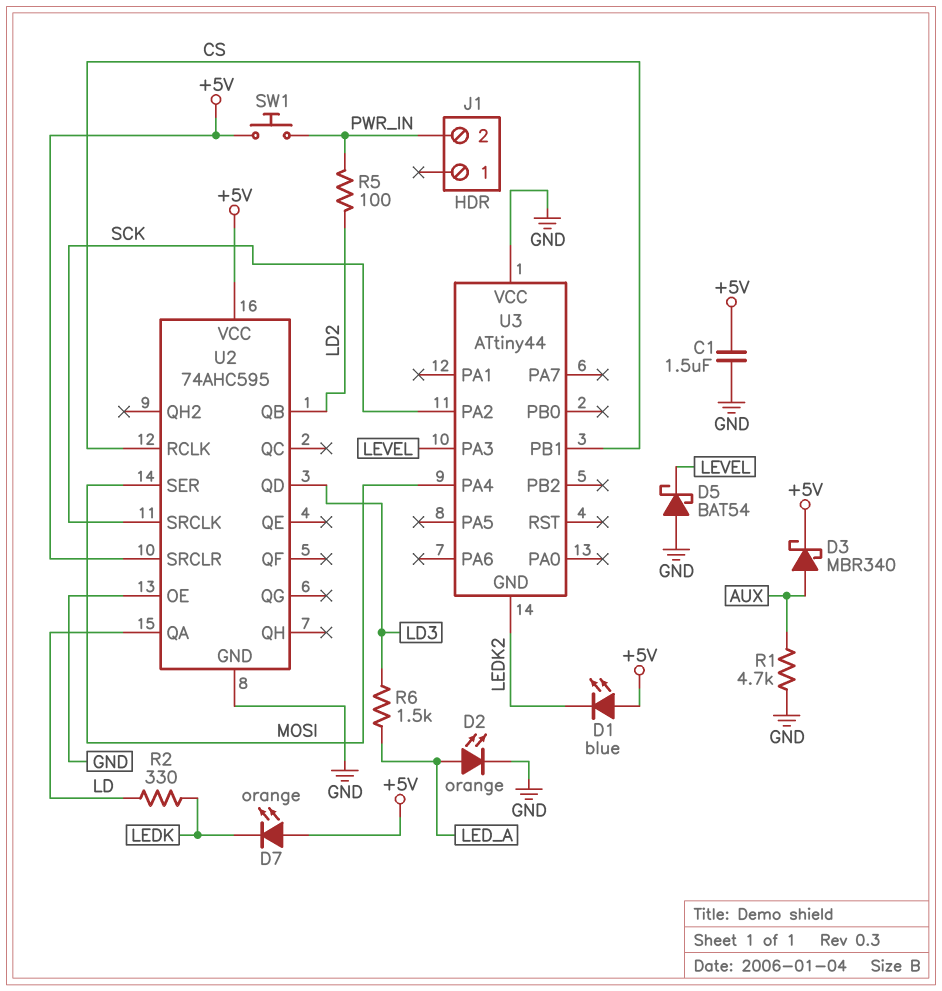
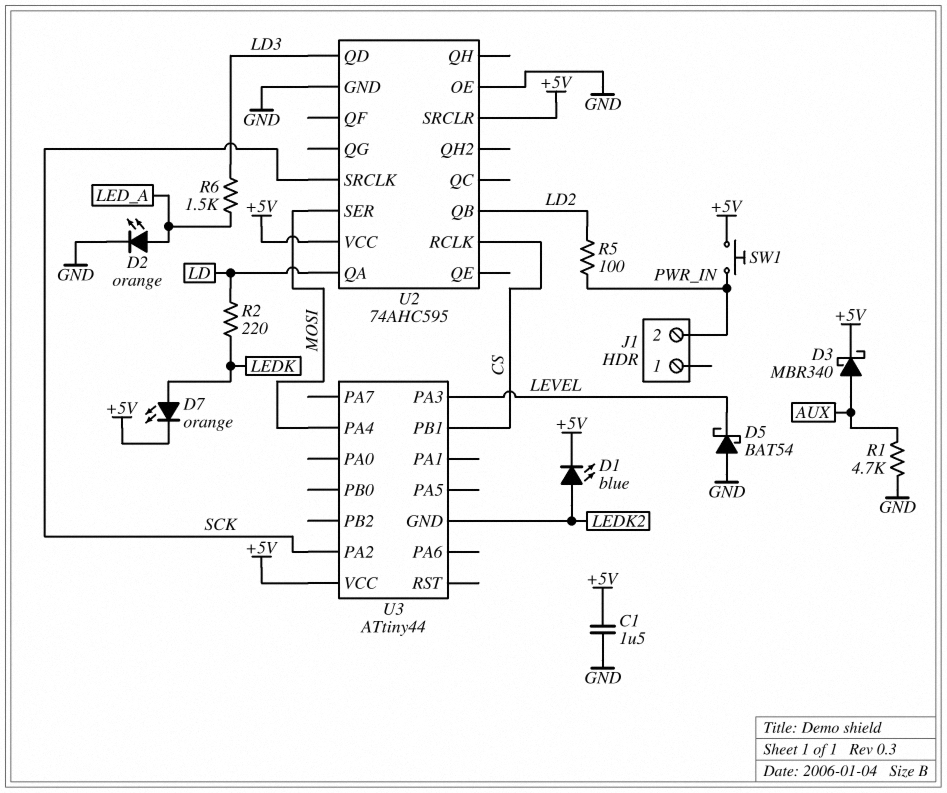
D1: LED blue (A +5V, K LEDK2) -> LED blue (A LEDK2, K +5V)
D7: LED orange (A +5V, K LEDK) -> LED orange (A LEDK, K +5V)
R2: 330 (LD, LEDK) -> 220 (LD, LEDK)
U3 pin VCC: GND -> +5V

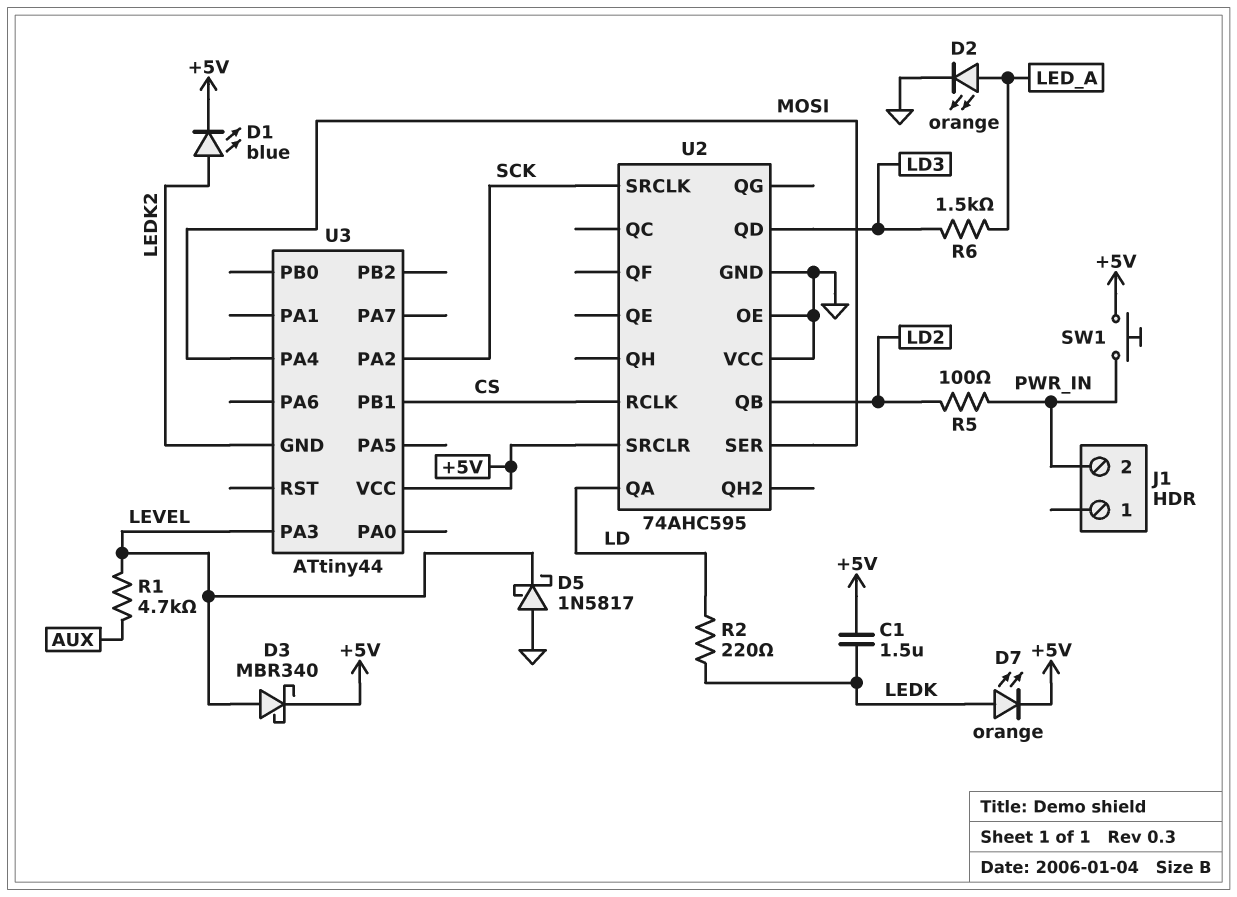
C1: 1.5uF (+5V, GND) -> 1.5uF (+5V, LEDK)
D3: schottky MBR340 (A AUX, K +5V) -> schottky MBR340 (A LEVEL, K +5V)
D5: schottky BAT54 (A GND, K LEVEL) -> schottky 1N5817 (A GND, K LEVEL)
R1: 4.7k (AUX, GND) -> 4.7k (AUX, LEVEL)
U2 pin VCC: +5V -> GND

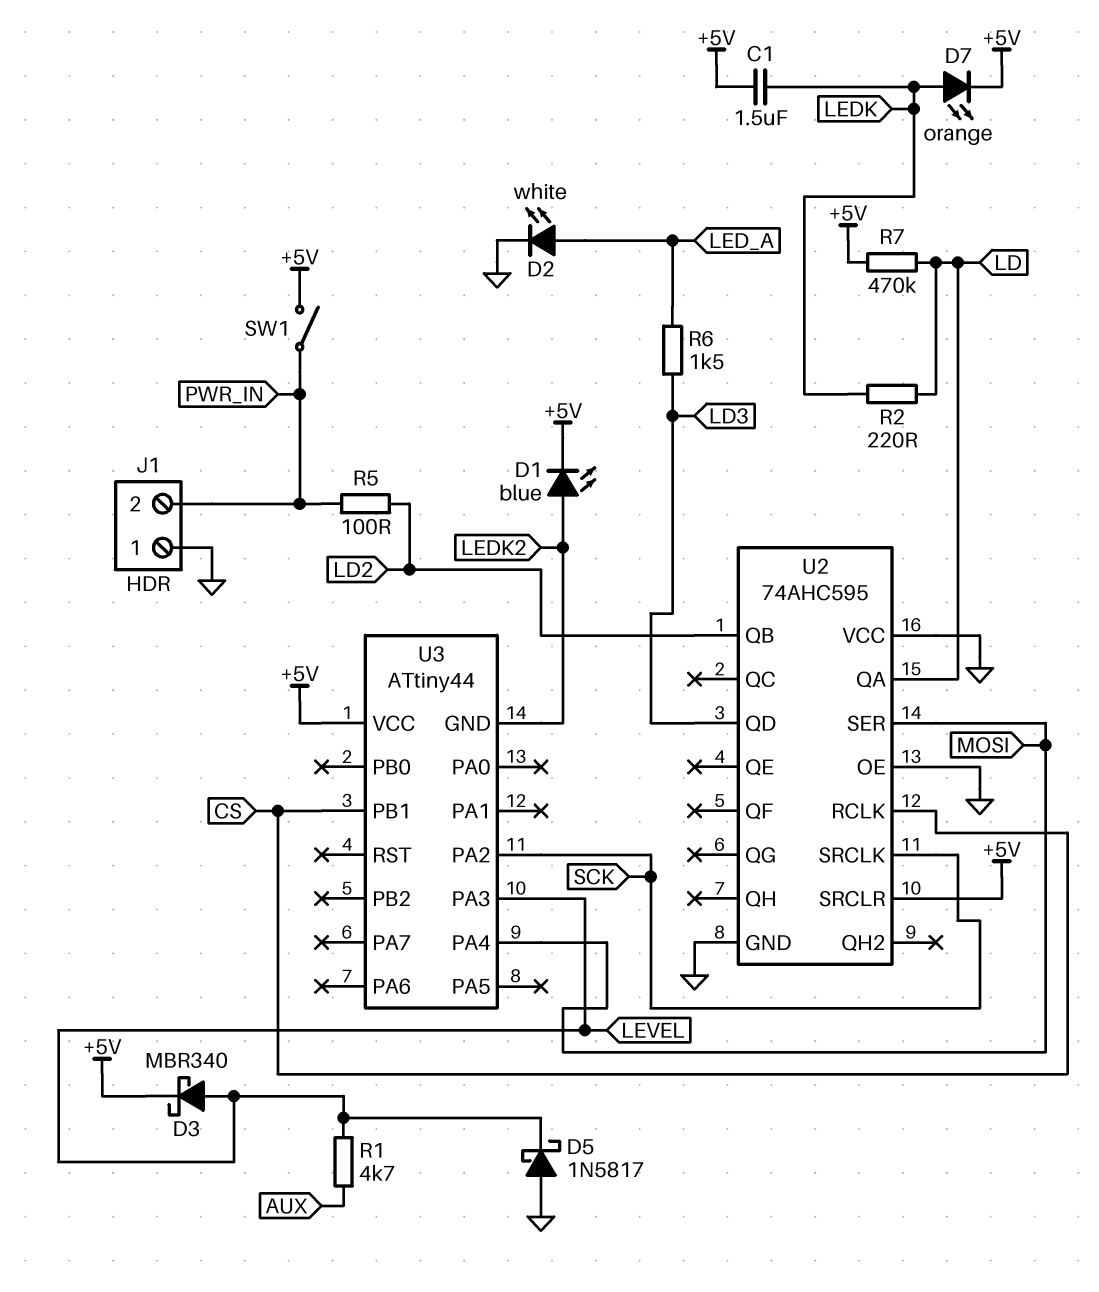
D2: LED orange (A LED_A, K GND) -> LED white (A LED_A, K GND)
J1 pin 1: none -> GND
R7: none -> 470k (+5V, LD)
SW1: button (+5V, PWR_IN) -> switch (+5V, PWR_IN)

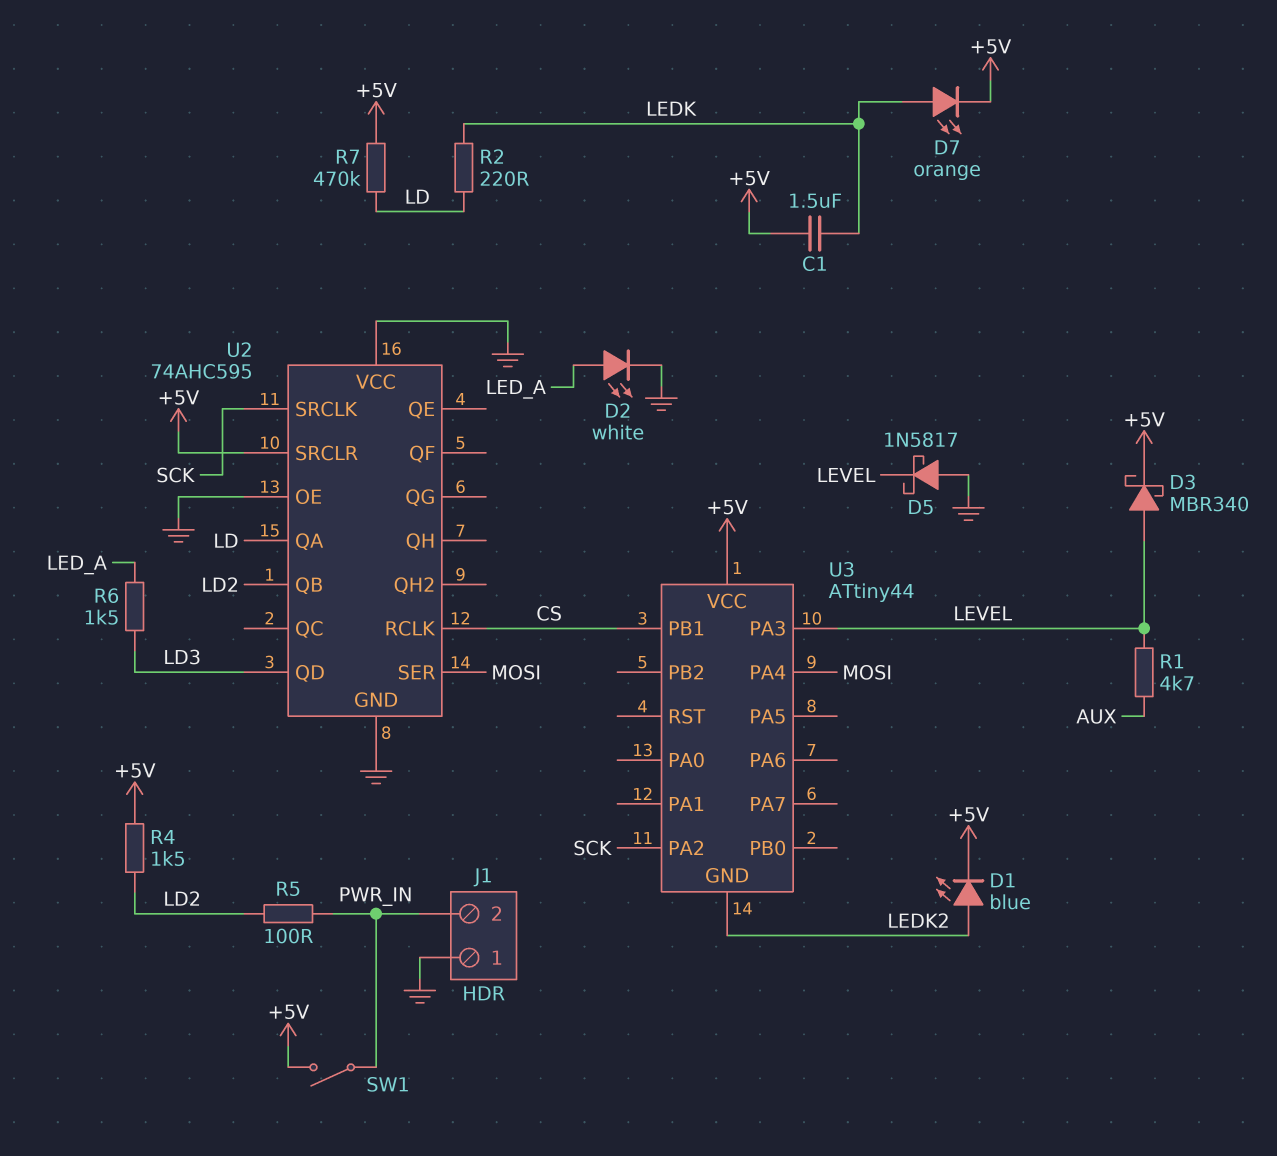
R4: none -> 1.5k (+5V, LD2)

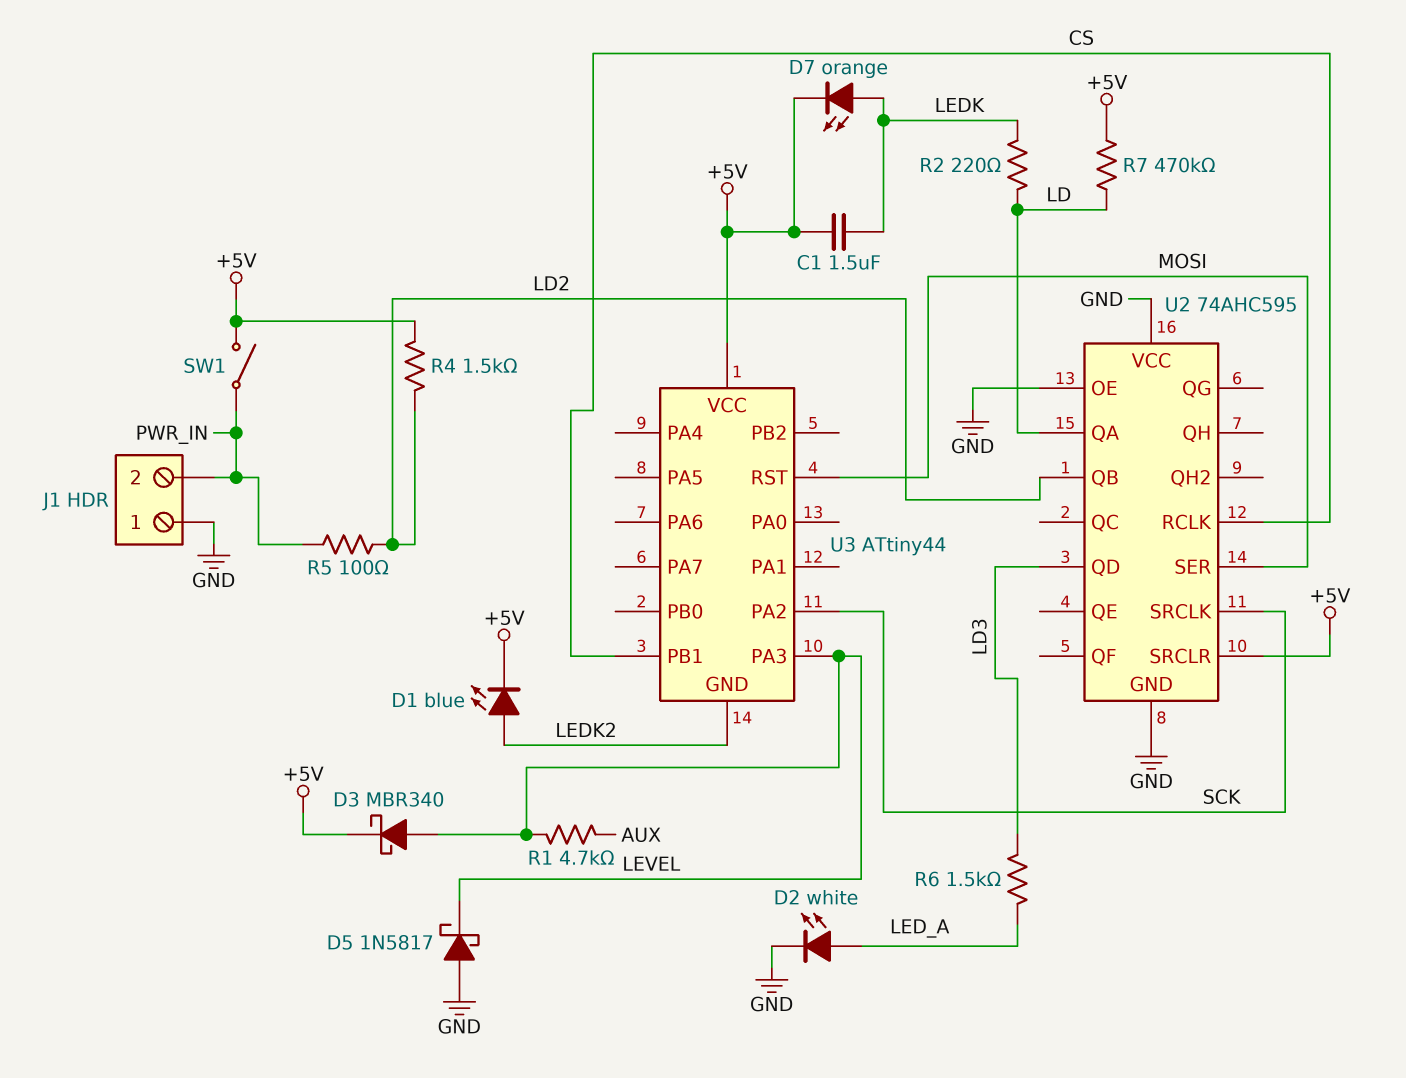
U3 pin PA4: MOSI -> none
U3 pin RST: none -> MOSI

